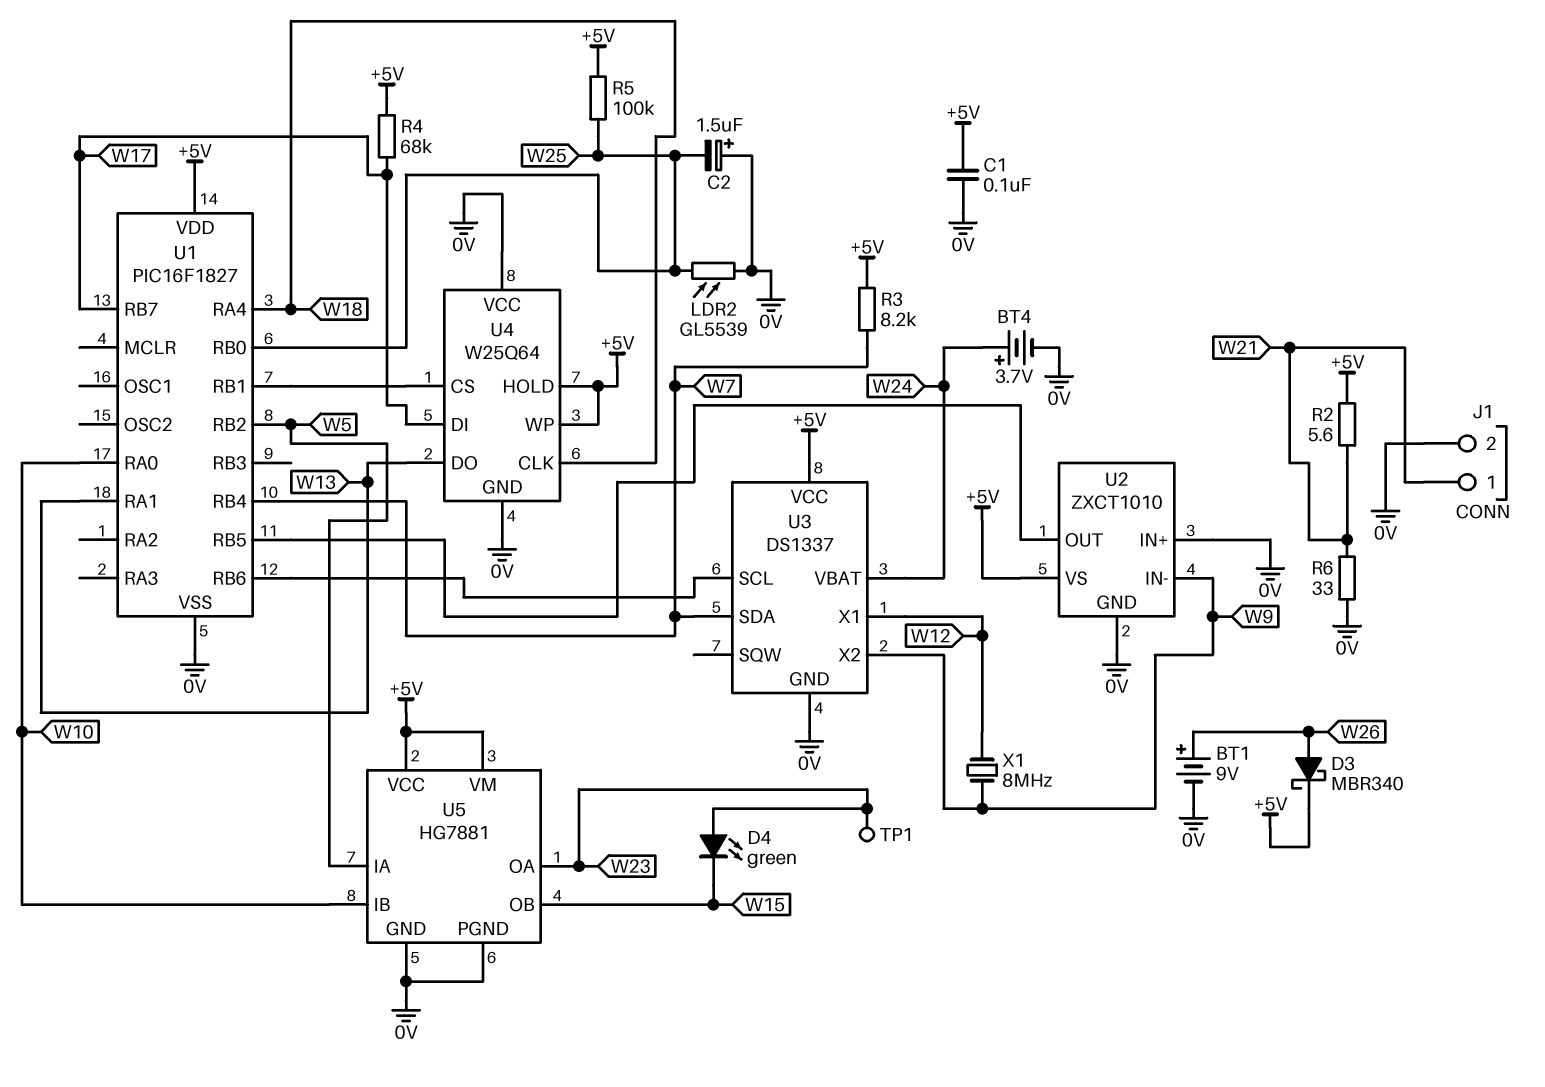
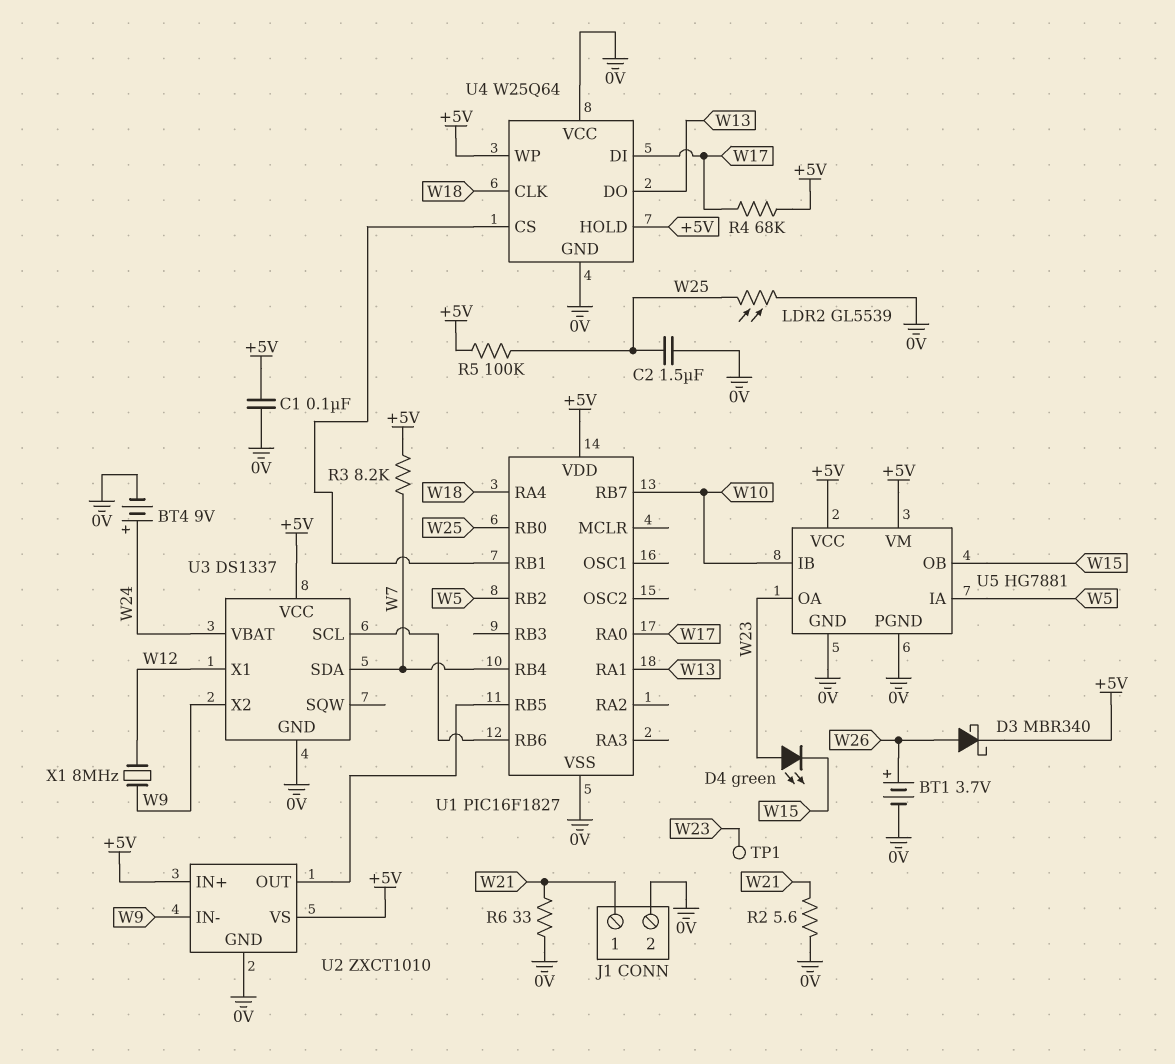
BT1: 9V (plus W26, minus 0V) -> 3.7V (plus W26, minus 0V)
BT4: 3.7V (plus W24, minus 0V) -> 9V (plus W24, minus 0V)
C2: 1.5uF (plus 0V, minus W25) -> 1.5uF (0V, W25)
R2: 5.6 (+5V, W21) -> 5.6 (0V, W21)
U1 pin RA0: W10 -> W17
U1 pin RB7: W17 -> W10
U2 pin IN+: 0V -> +5V

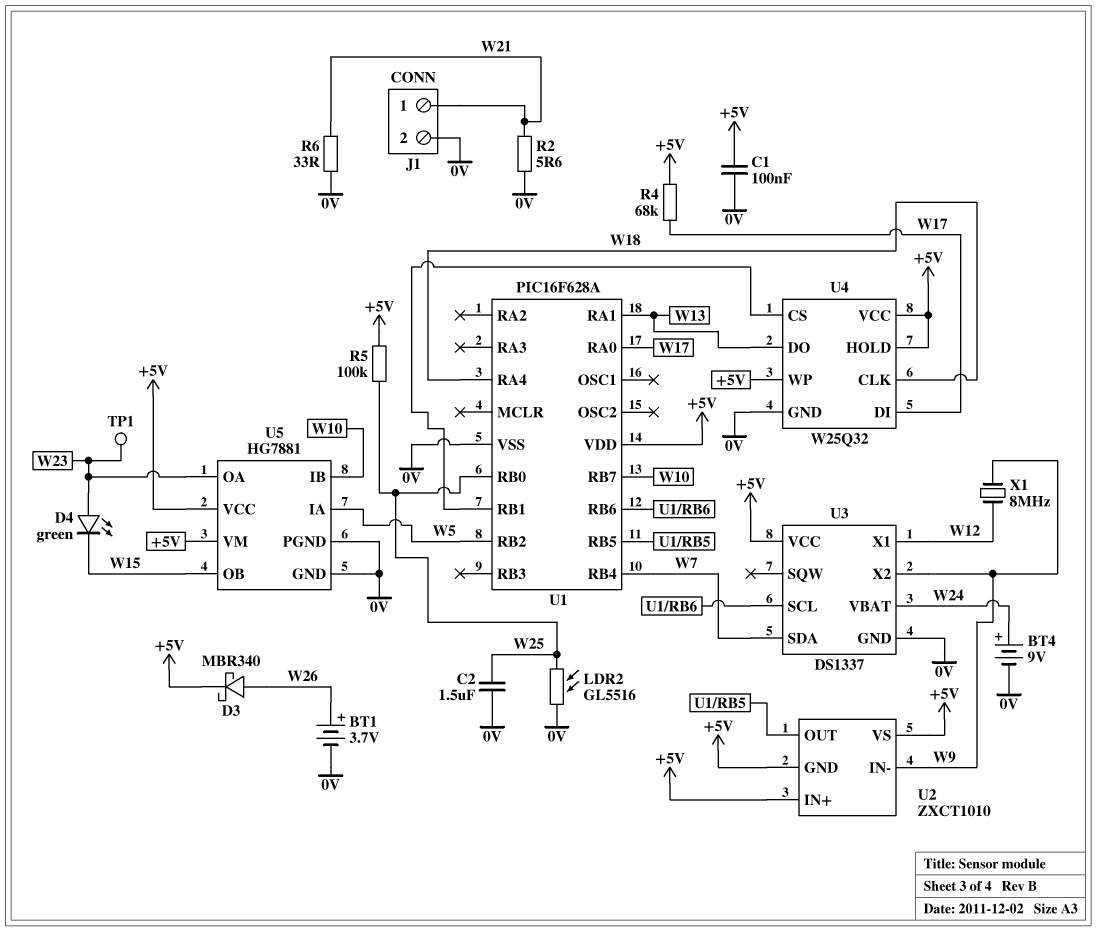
LDR2: GL5539 (0V, W25) -> GL5516 (0V, W25)
R3: 8.2k (+5V, W7) -> none
U1: PIC16F1827 -> PIC16F628A
U2 pin GND: 0V -> +5V
U4: W25Q64 -> W25Q32
U4 pin VCC: 0V -> +5V

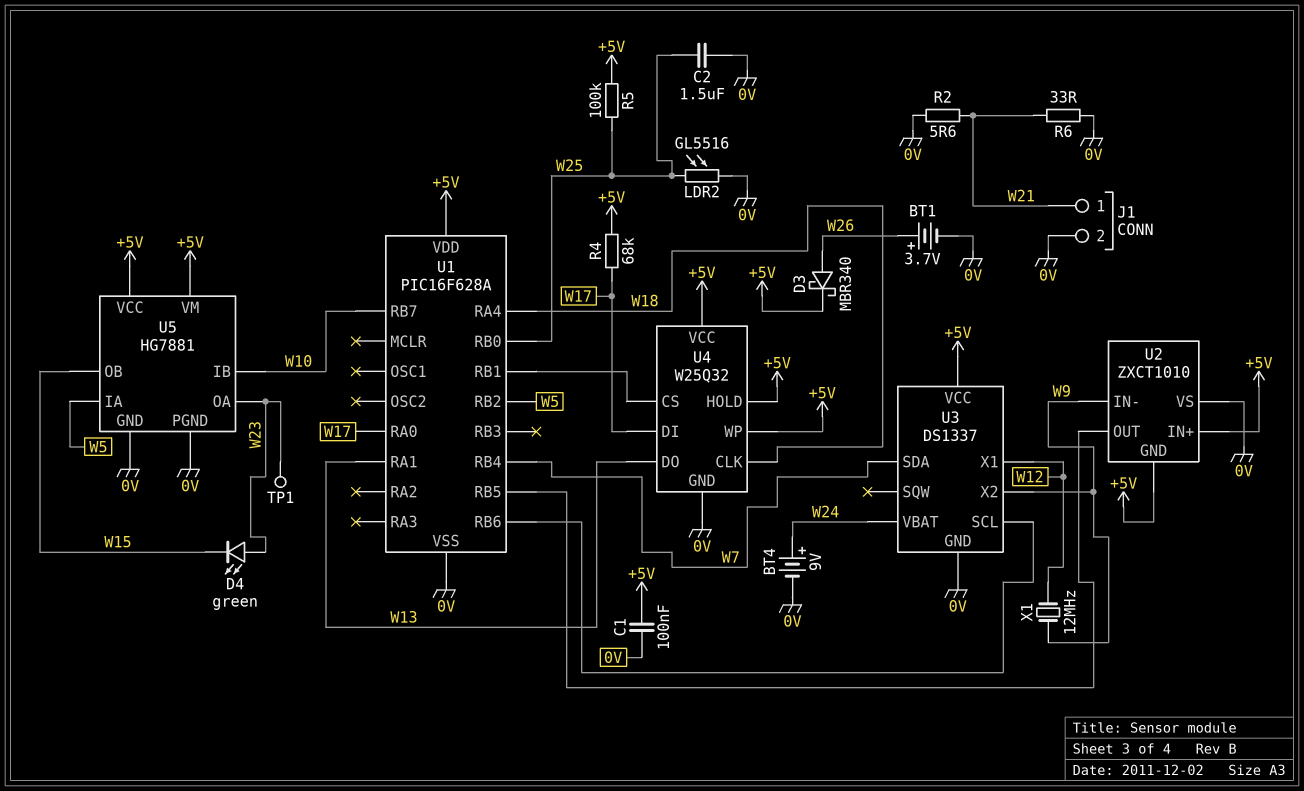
U2 pin VS: +5V -> 0V
X1: 8MHz (W9, W12) -> 12MHz (W9, W12)

